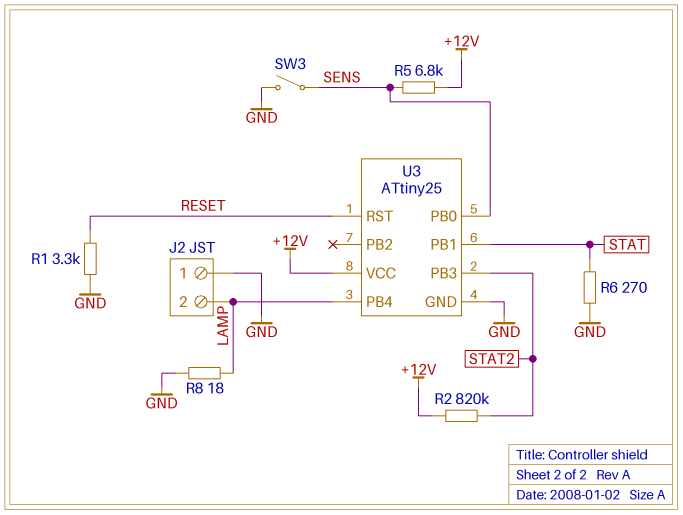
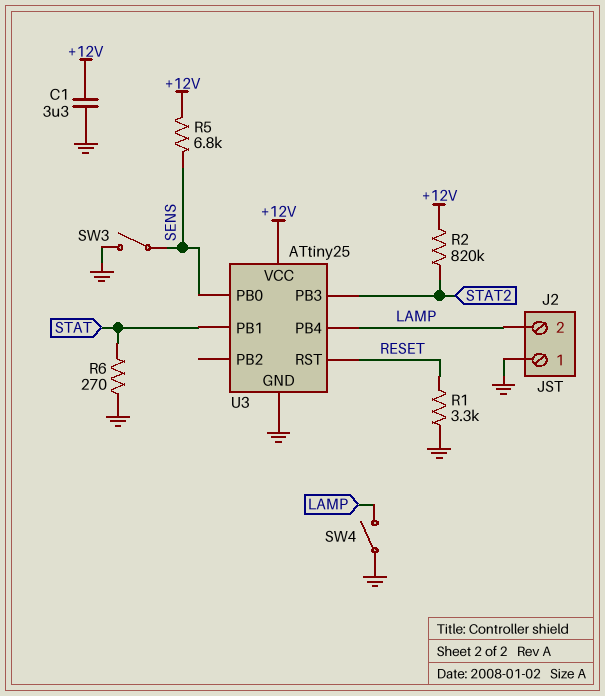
C1: none -> 3.3uF (+12V, GND)
R8: 18 (GND, LAMP) -> none
SW4: none -> switch (GND, LAMP)

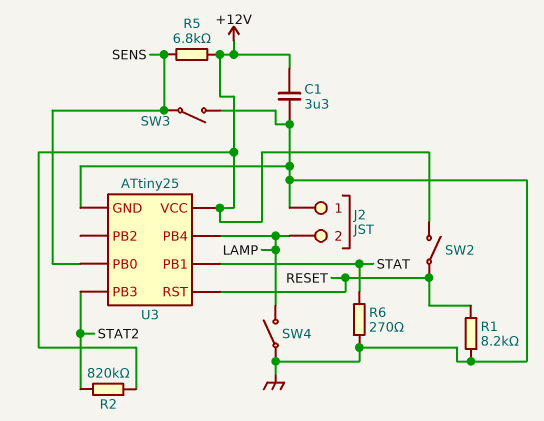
R1: 3.3k (GND, RESET) -> 8.2k (GND, RESET)
SW2: none -> switch (+12V, RESET)

